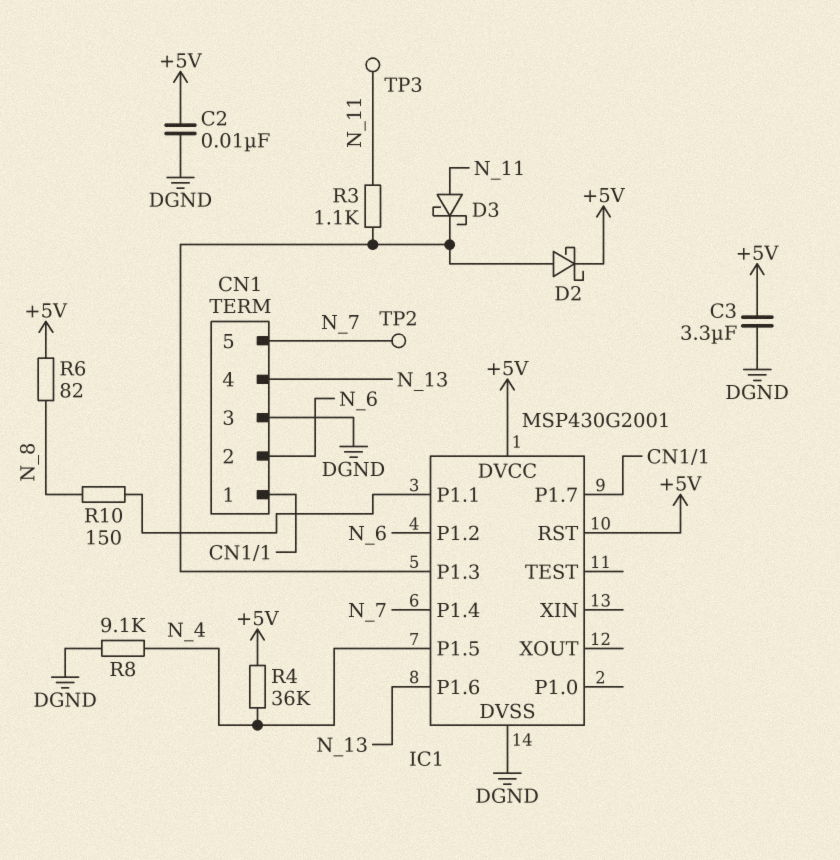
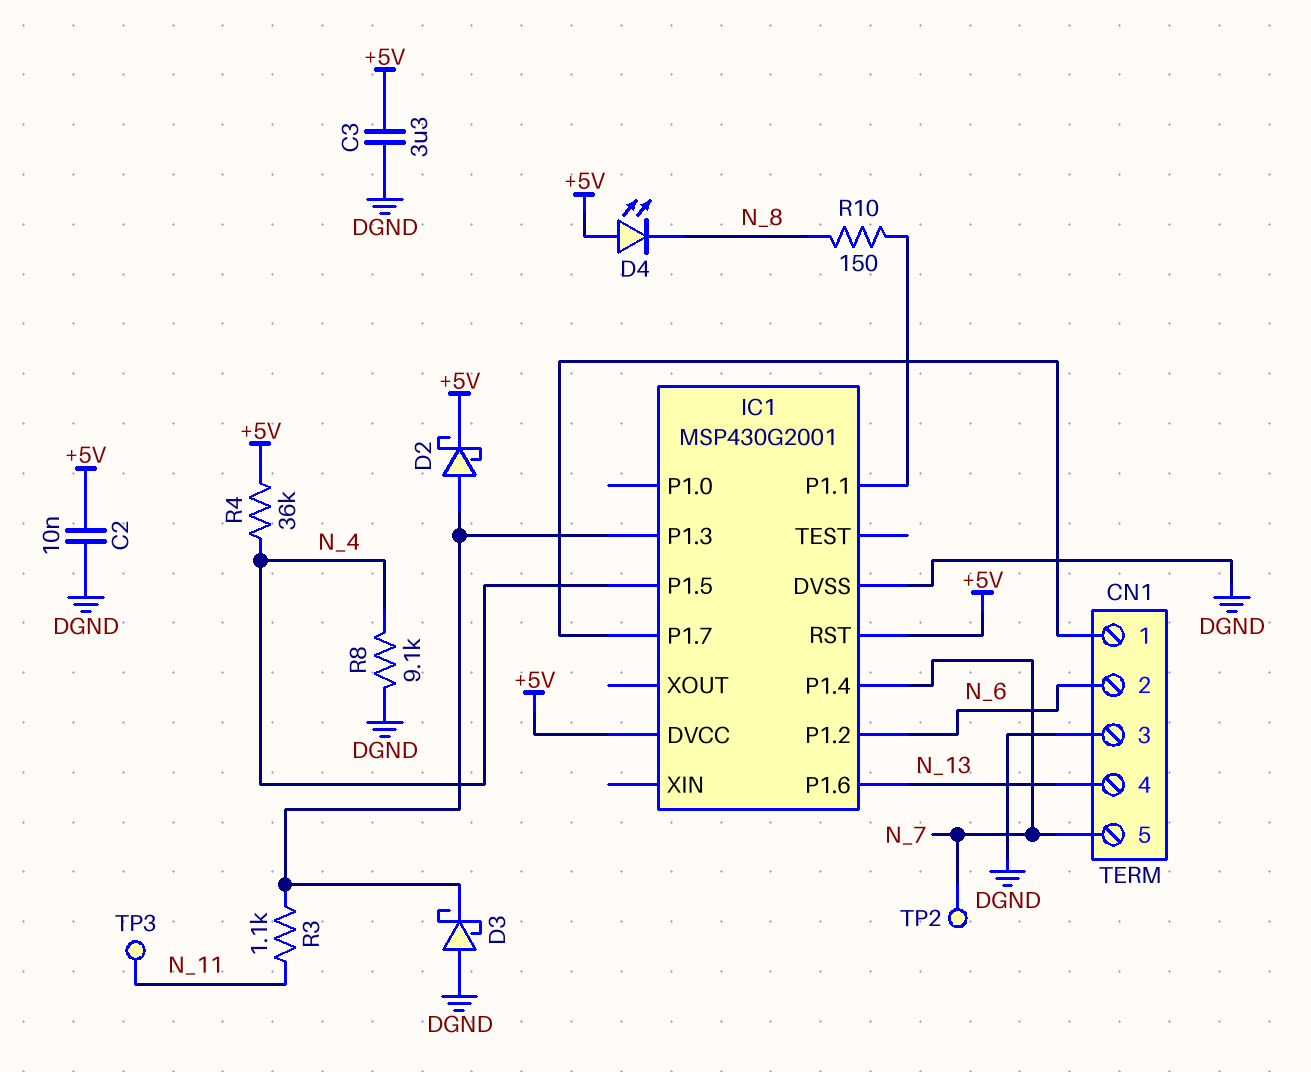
D3: schottky (A N_11, K IC1/P1.3) -> schottky (A DGND, K IC1/P1.3)
D4: none -> LED (A +5V, K N_8)
R6: 82 (+5V, N_8) -> none

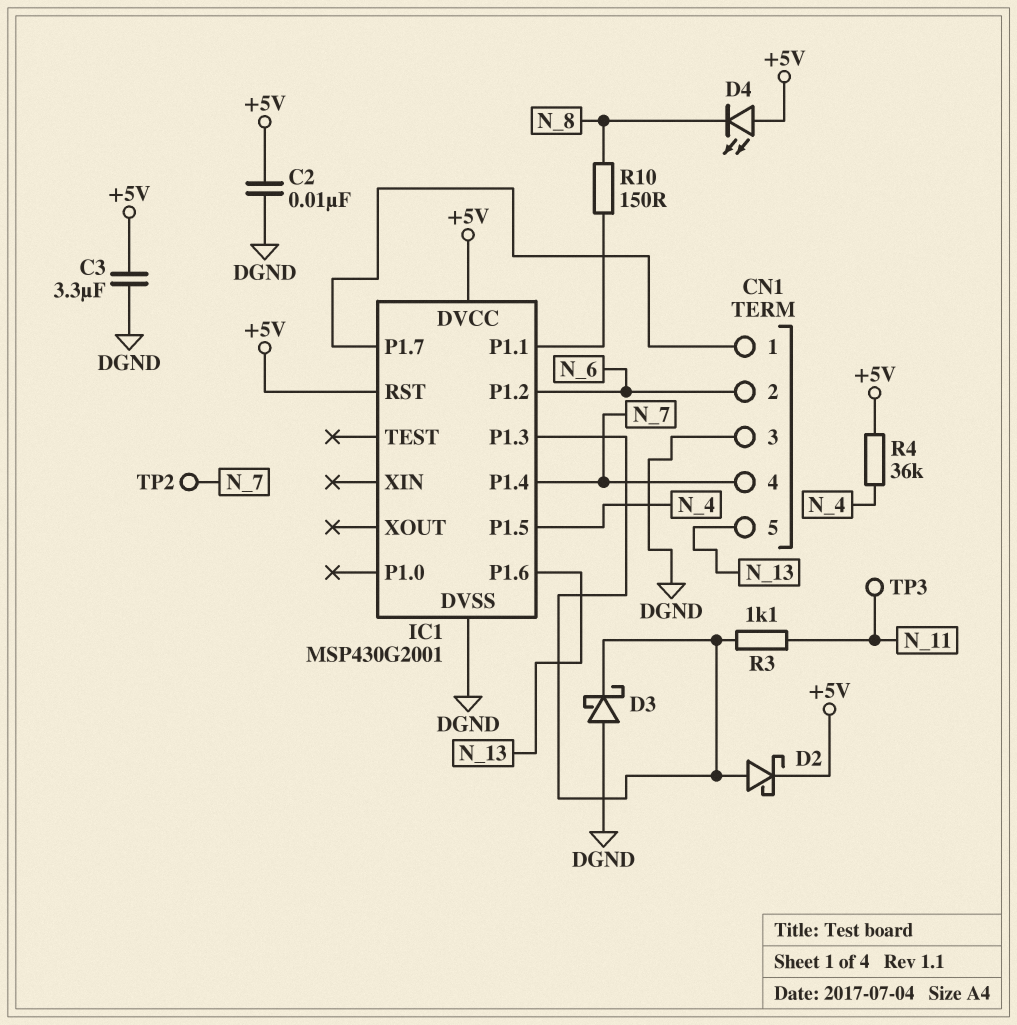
CN1 pin 4: N_13 -> N_7
CN1 pin 5: N_7 -> N_13
R8: 9.1k (DGND, N_4) -> none

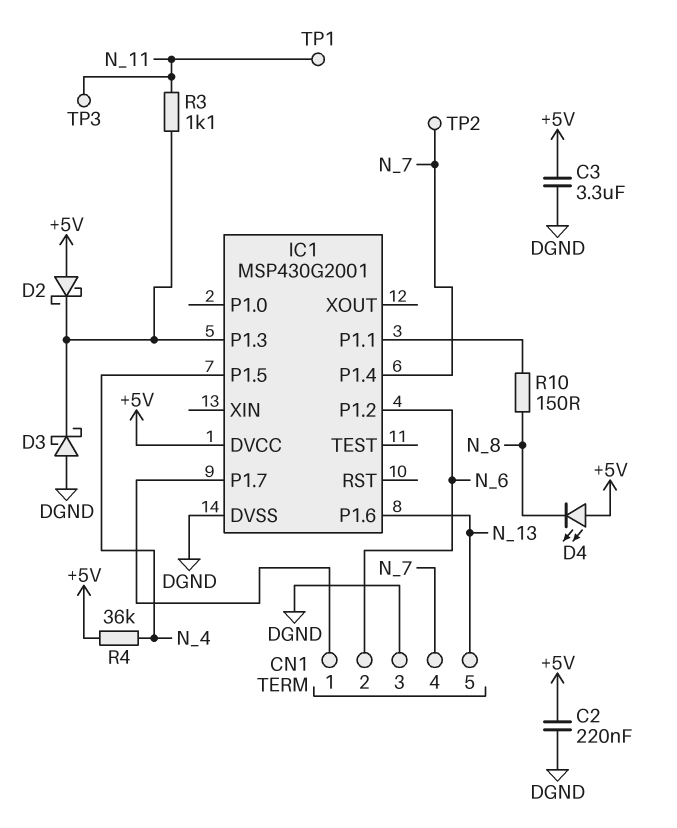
C2: 10nF (+5V, DGND) -> 220nF (+5V, DGND)
D2: schottky (A IC1/P1.3, K +5V) -> schottky (A +5V, K IC1/P1.3)
IC1 pin RST: +5V -> none
TP1: none -> test point (N_11)

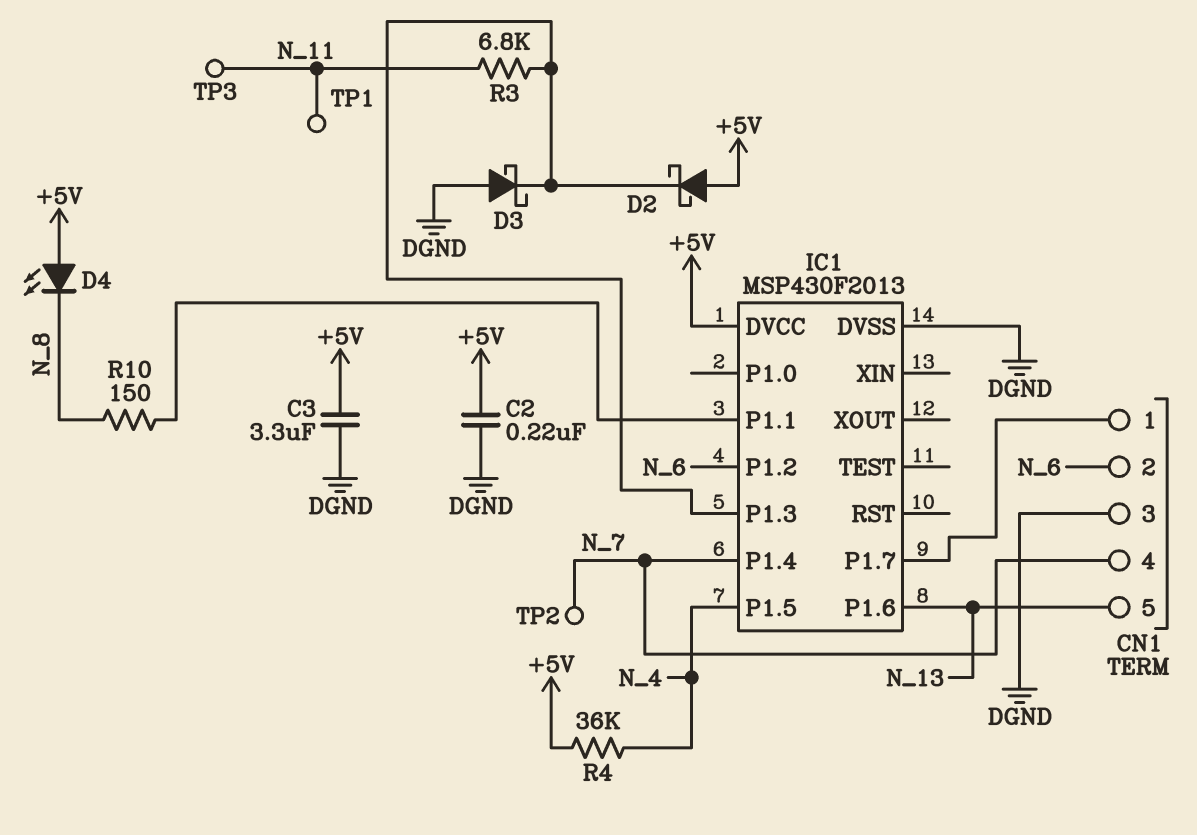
IC1: MSP430G2001 -> MSP430F2013
R3: 1.1k (IC1/P1.3, N_11) -> 6.8k (IC1/P1.3, N_11)

